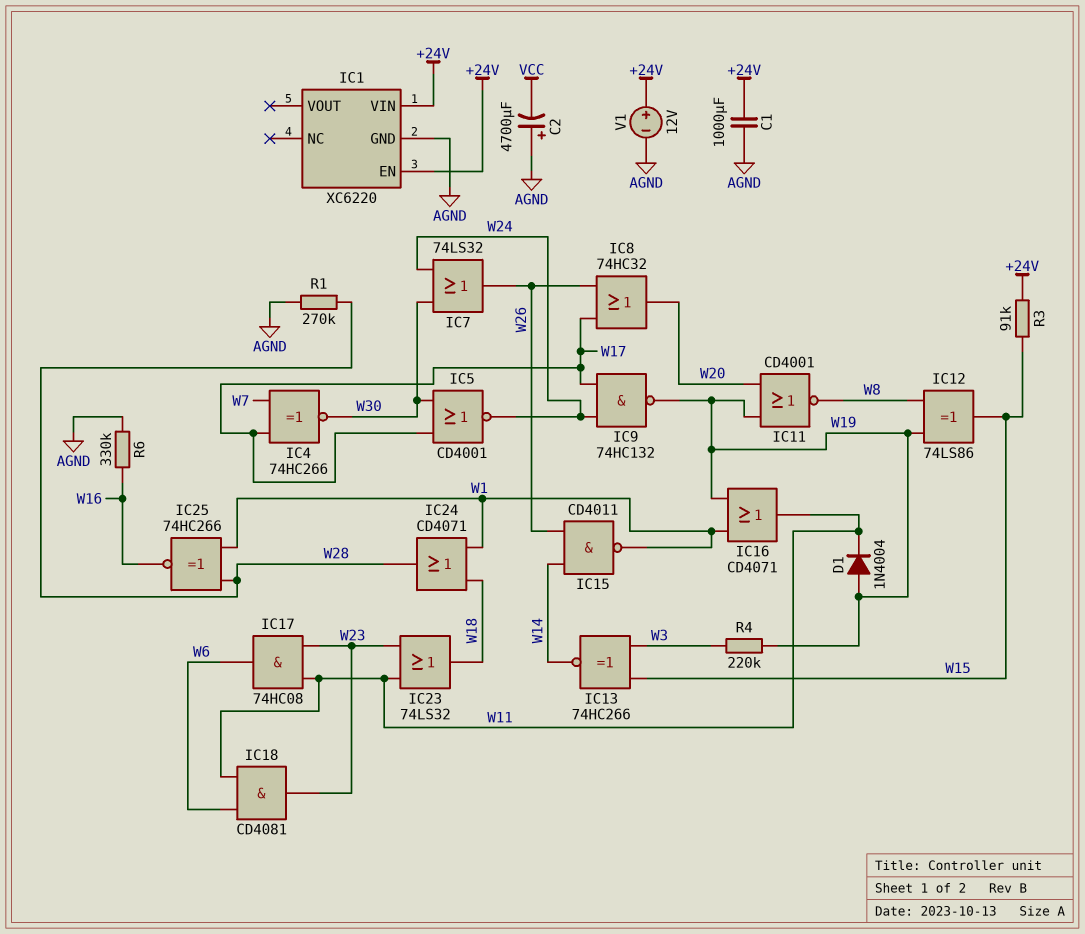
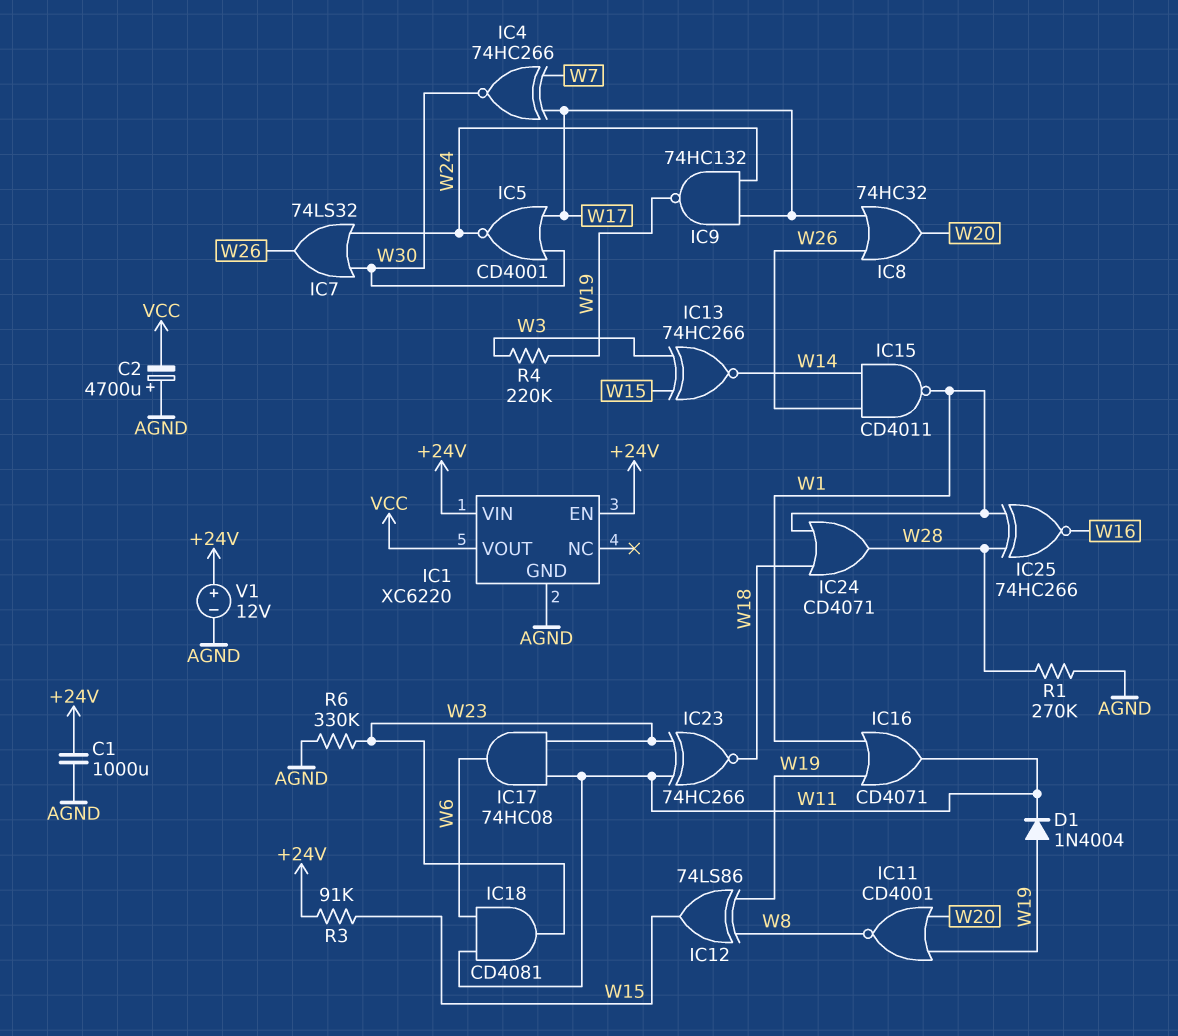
IC1 pin VOUT: none -> VCC
IC23: OR 74LS32 (in W11, in W23, out W18) -> XNOR 74HC266 (in W11, in W23, out W18)
R6: 330k (AGND, W16) -> 330k (AGND, W23)

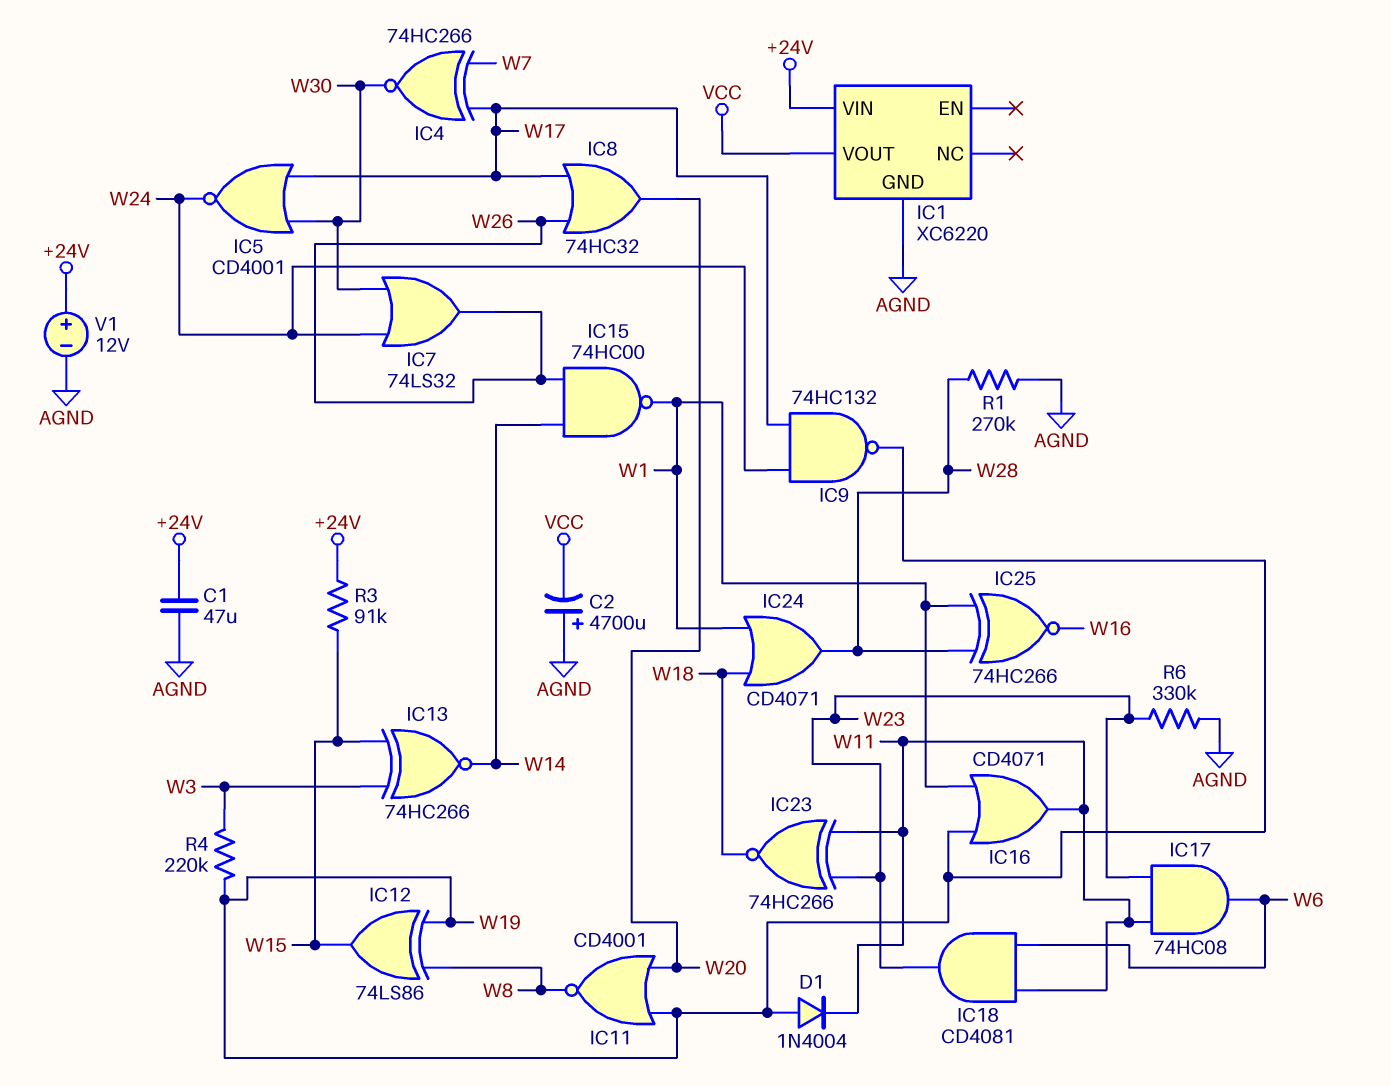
C1: 1000uF (+24V, AGND) -> 47uF (+24V, AGND)
IC1 pin EN: +24V -> none
IC15: NAND CD4011 (in W14, in W26, out W1) -> NAND 74HC00 (in W14, in W26, out W1)

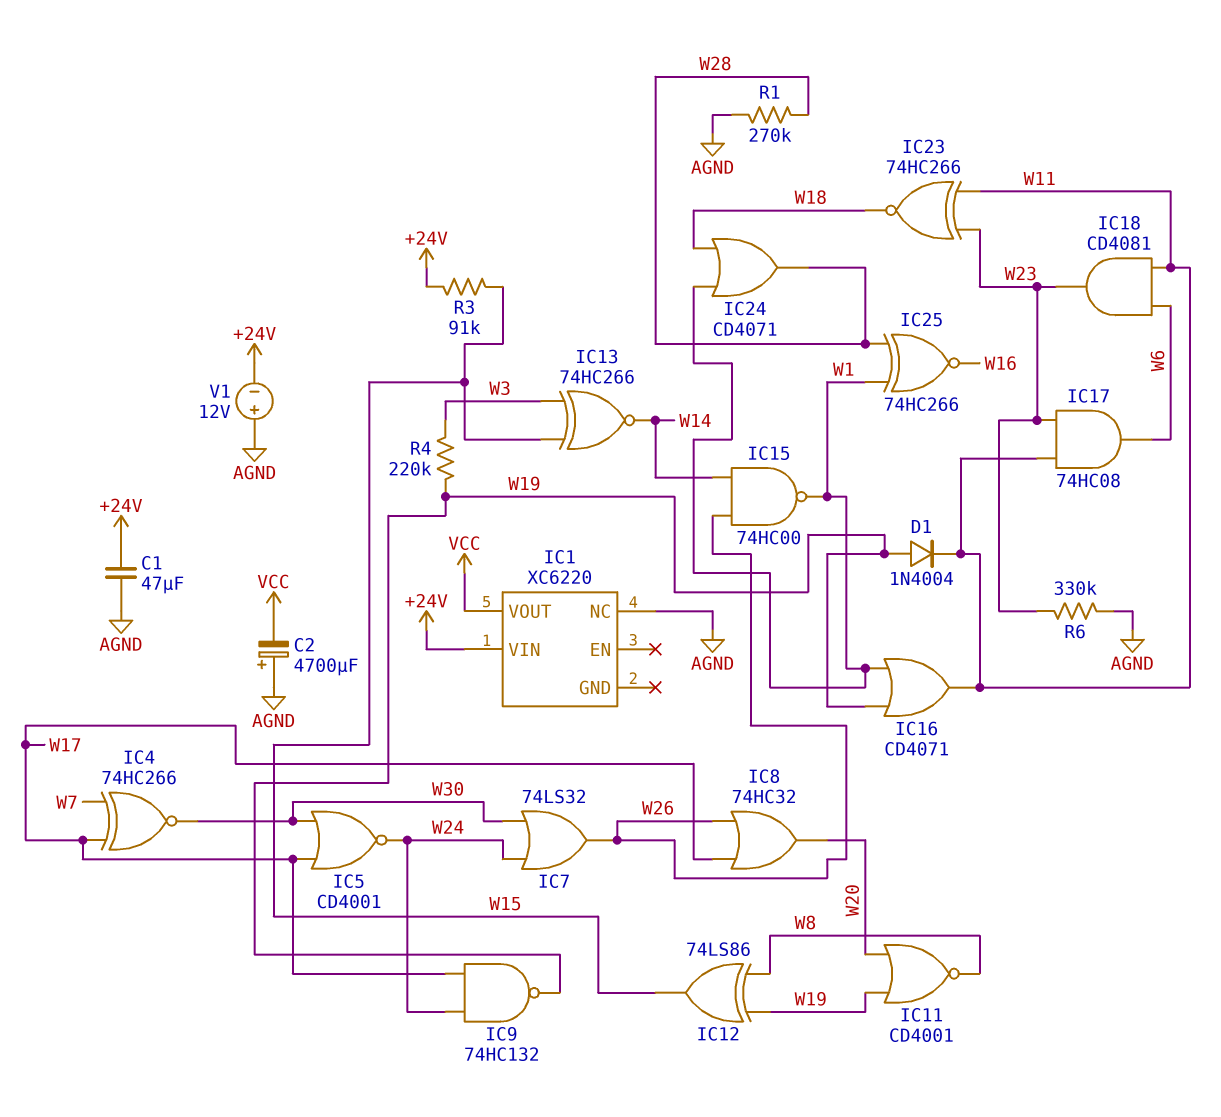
IC1 pin GND: AGND -> none
IC1 pin NC: none -> AGND
V1: 12V (plus +24V, minus AGND) -> 12V (plus AGND, minus +24V)

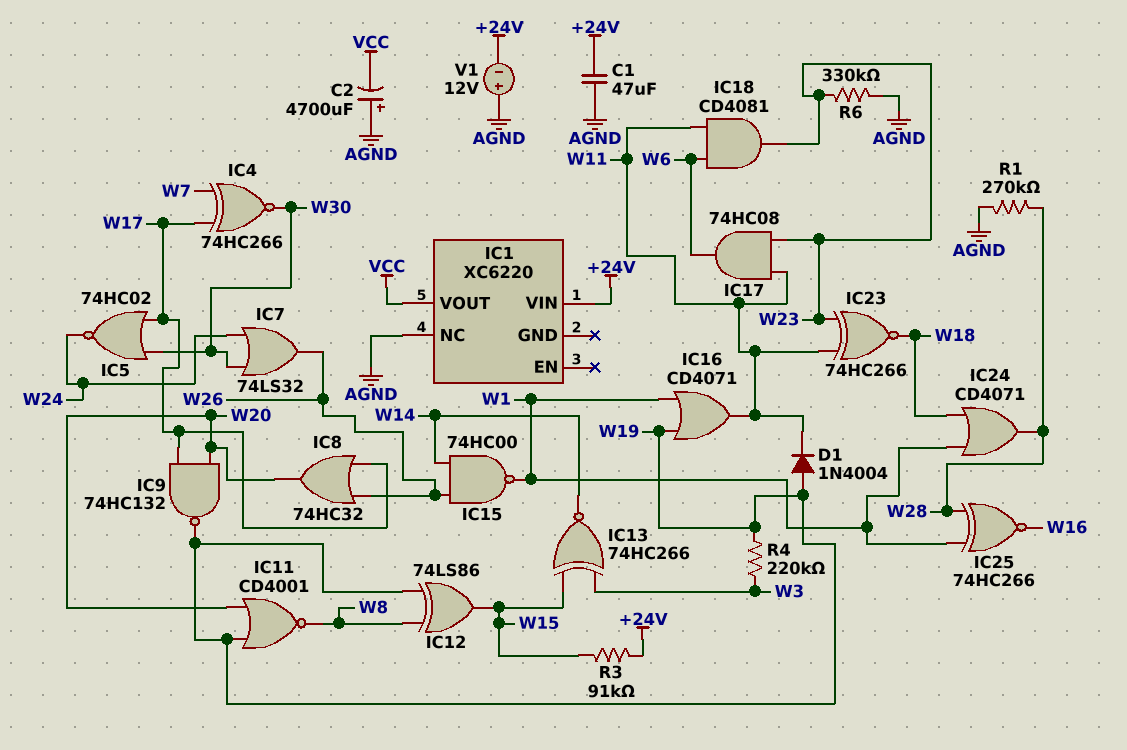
IC5: NOR CD4001 (in W17, in W30, out W24) -> NOR 74HC02 (in W17, in W30, out W24)
IC9: NAND 74HC132 (in W17, in W24, out W19) -> NAND 74HC132 (in W17, in W20, out W19)

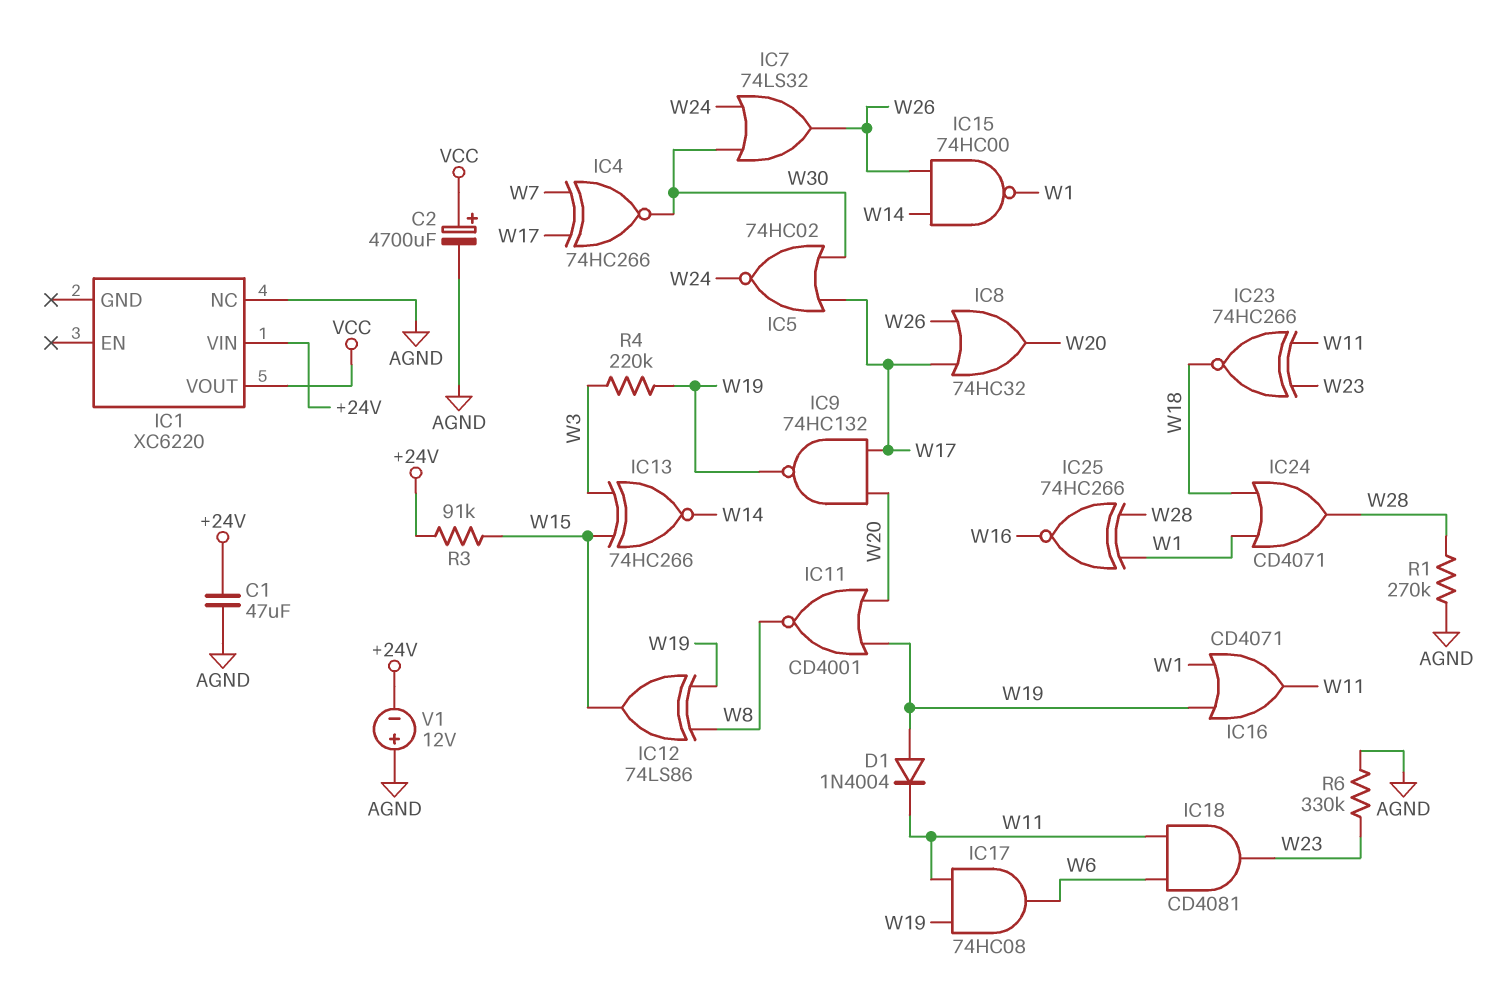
C2: 4700uF (plus AGND, minus VCC) -> 4700uF (plus VCC, minus AGND)
IC17: AND 74HC08 (in W11, in W23, out W6) -> AND 74HC08 (in W11, in W19, out W6)

